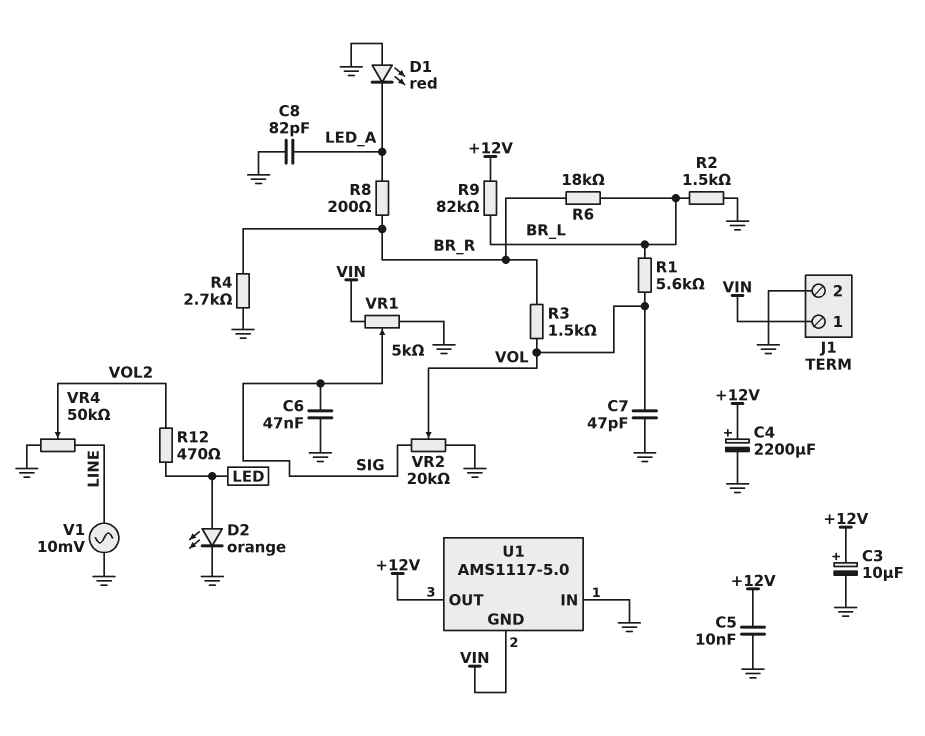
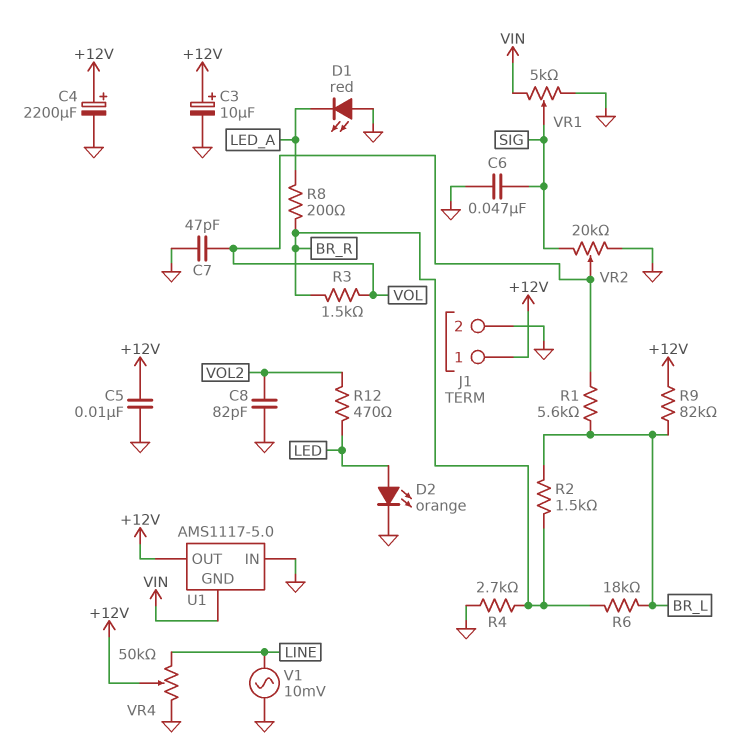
C8: 82pF (GND, LED_A) -> 82pF (GND, VOL2)
J1 pin 1: VIN -> +12V
R2: 1.5k (BR_L, GND) -> 1.5k (BR_L, BR_R)
VR4: 50k (GND, LINE, wiper VOL2) -> 50k (GND, LINE, wiper +12V)

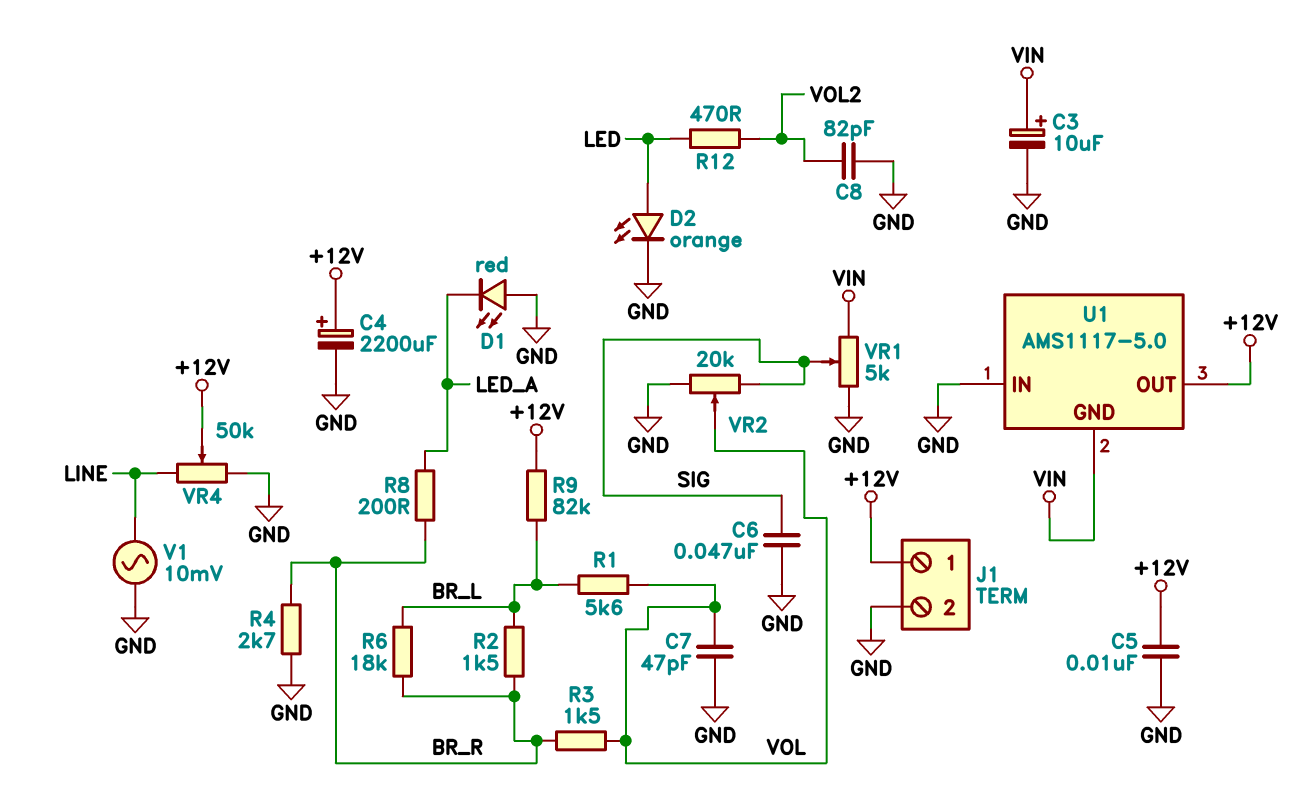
C3: 10uF (plus +12V, minus GND) -> 10uF (plus VIN, minus GND)

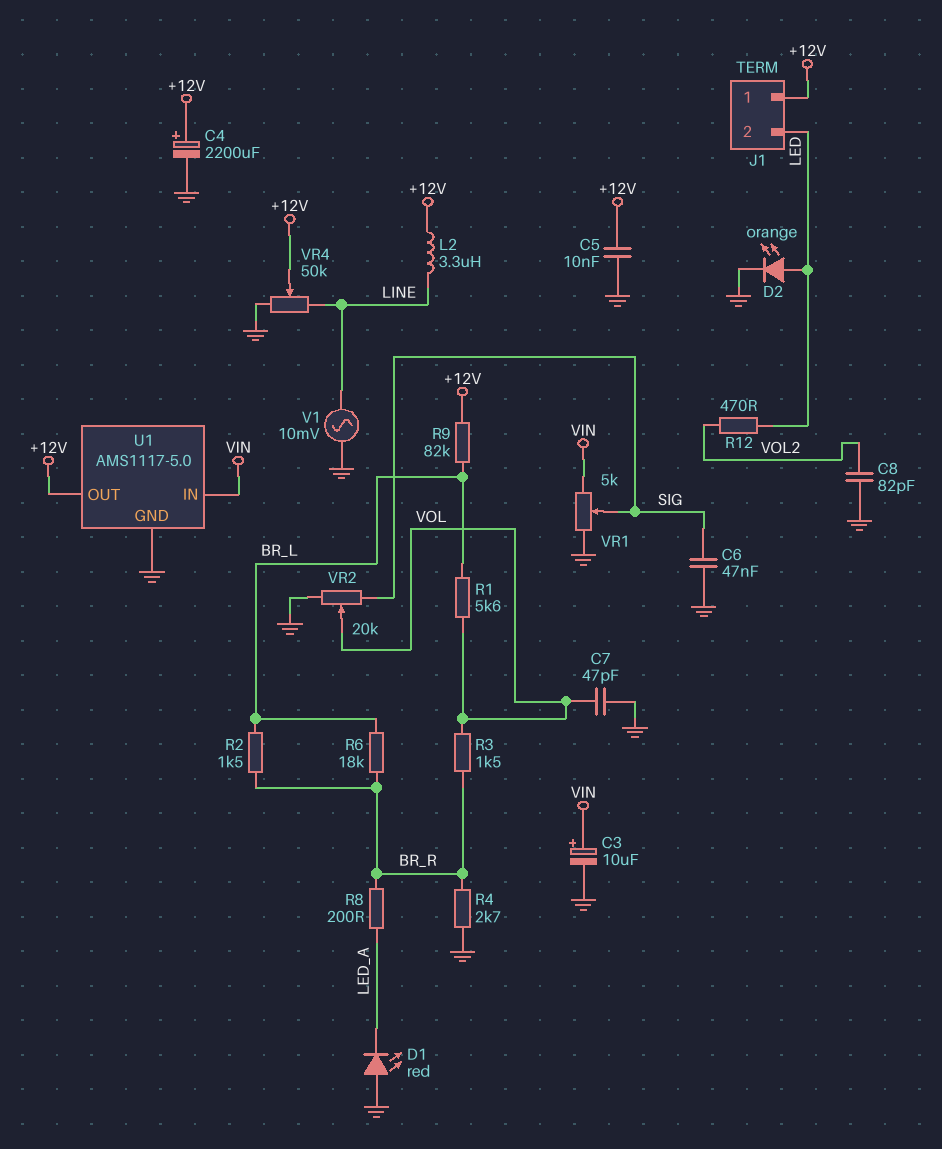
J1 pin 2: GND -> LED
L2: none -> 3.3uH (+12V, LINE)
U1 pin GND: VIN -> GND
U1 pin IN: GND -> VIN

